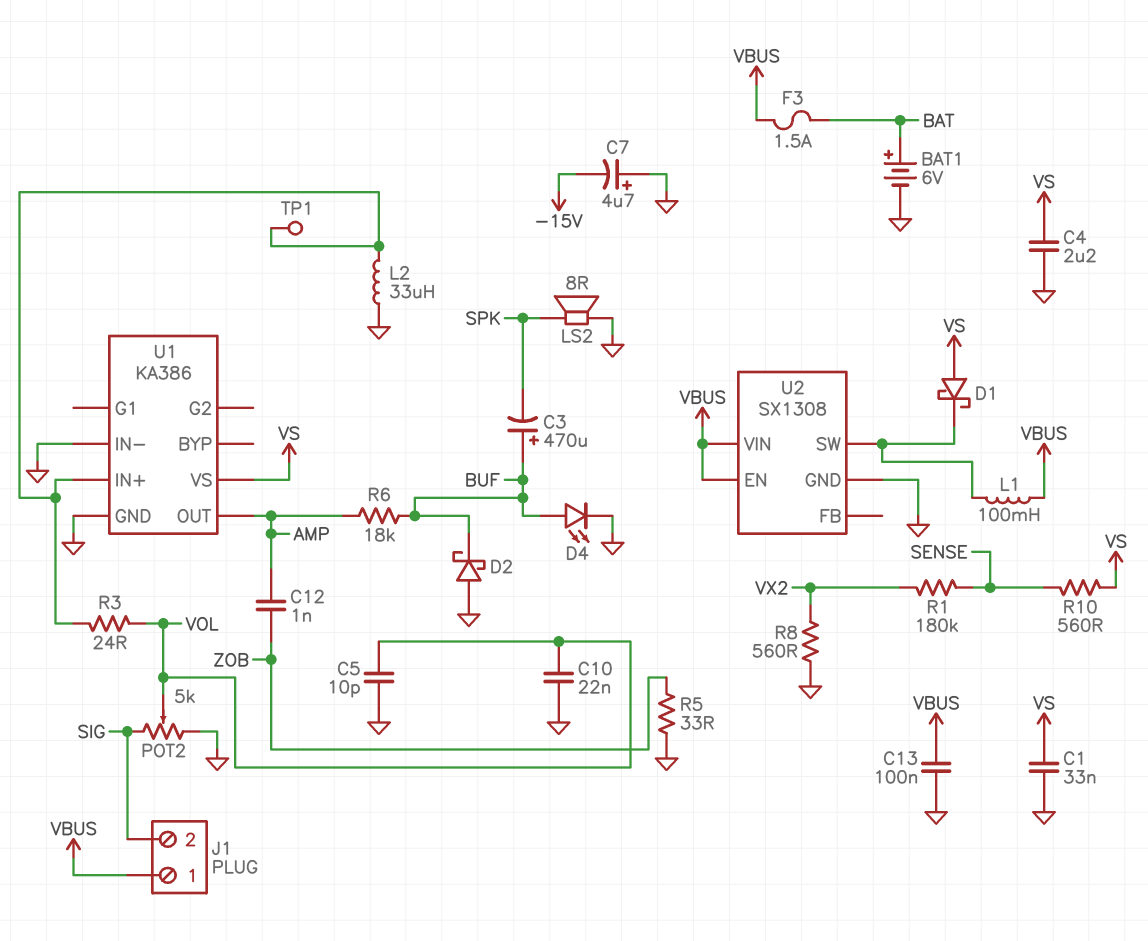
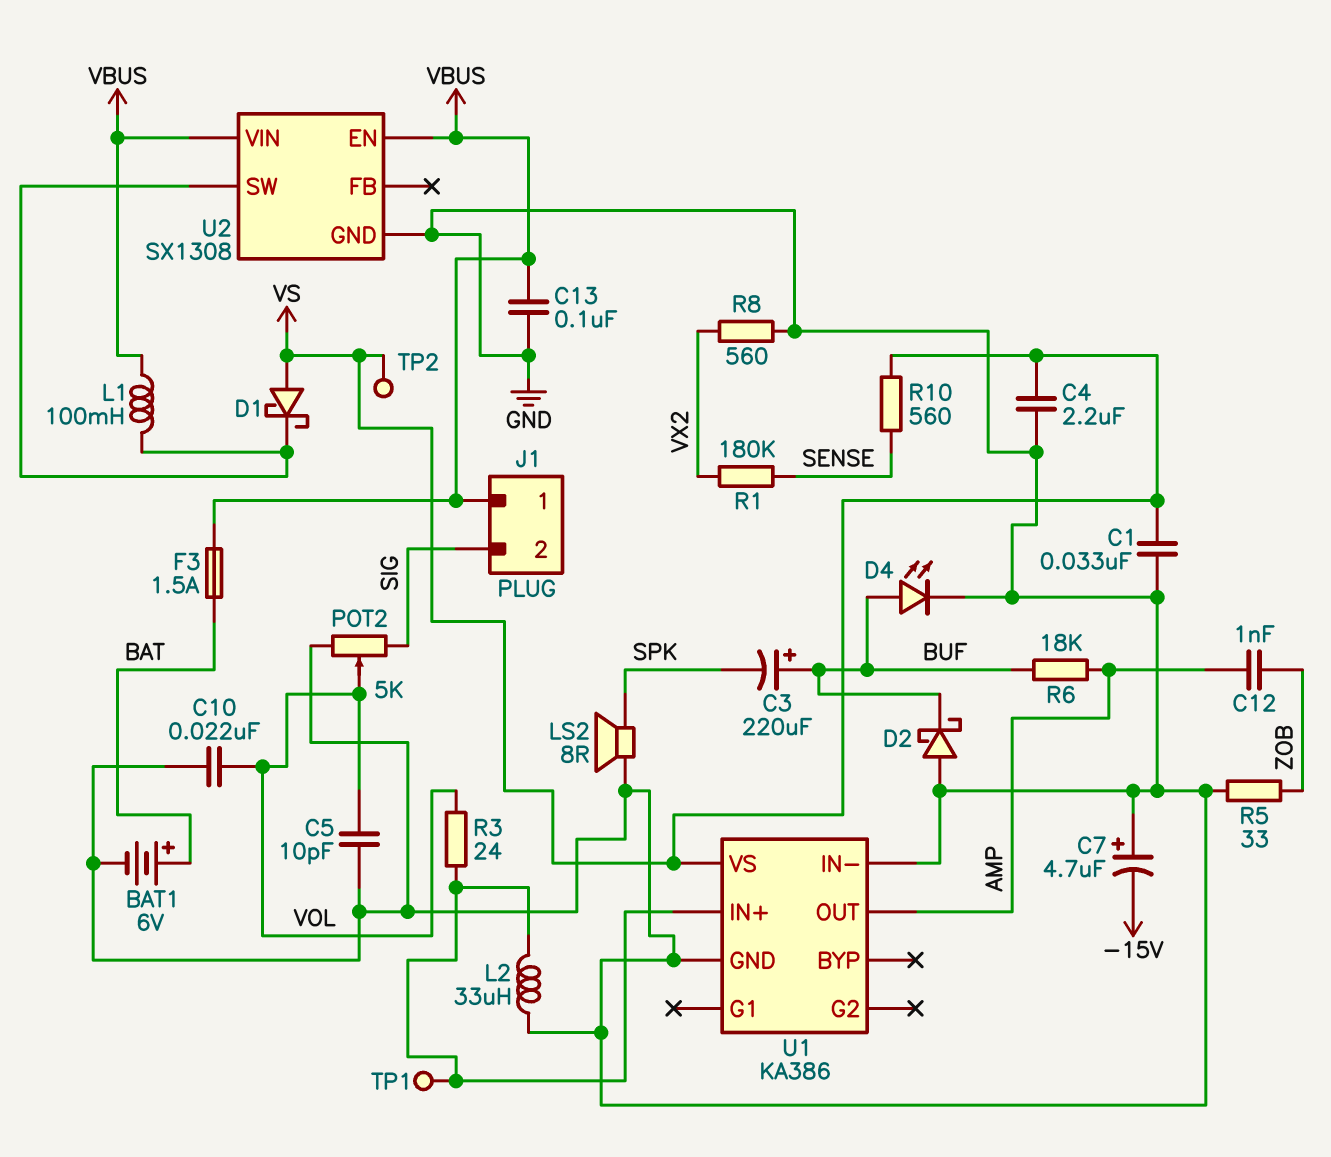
C3: 470uF (plus BUF, minus SPK) -> 220uF (plus BUF, minus SPK)
TP2: none -> test point (VS)

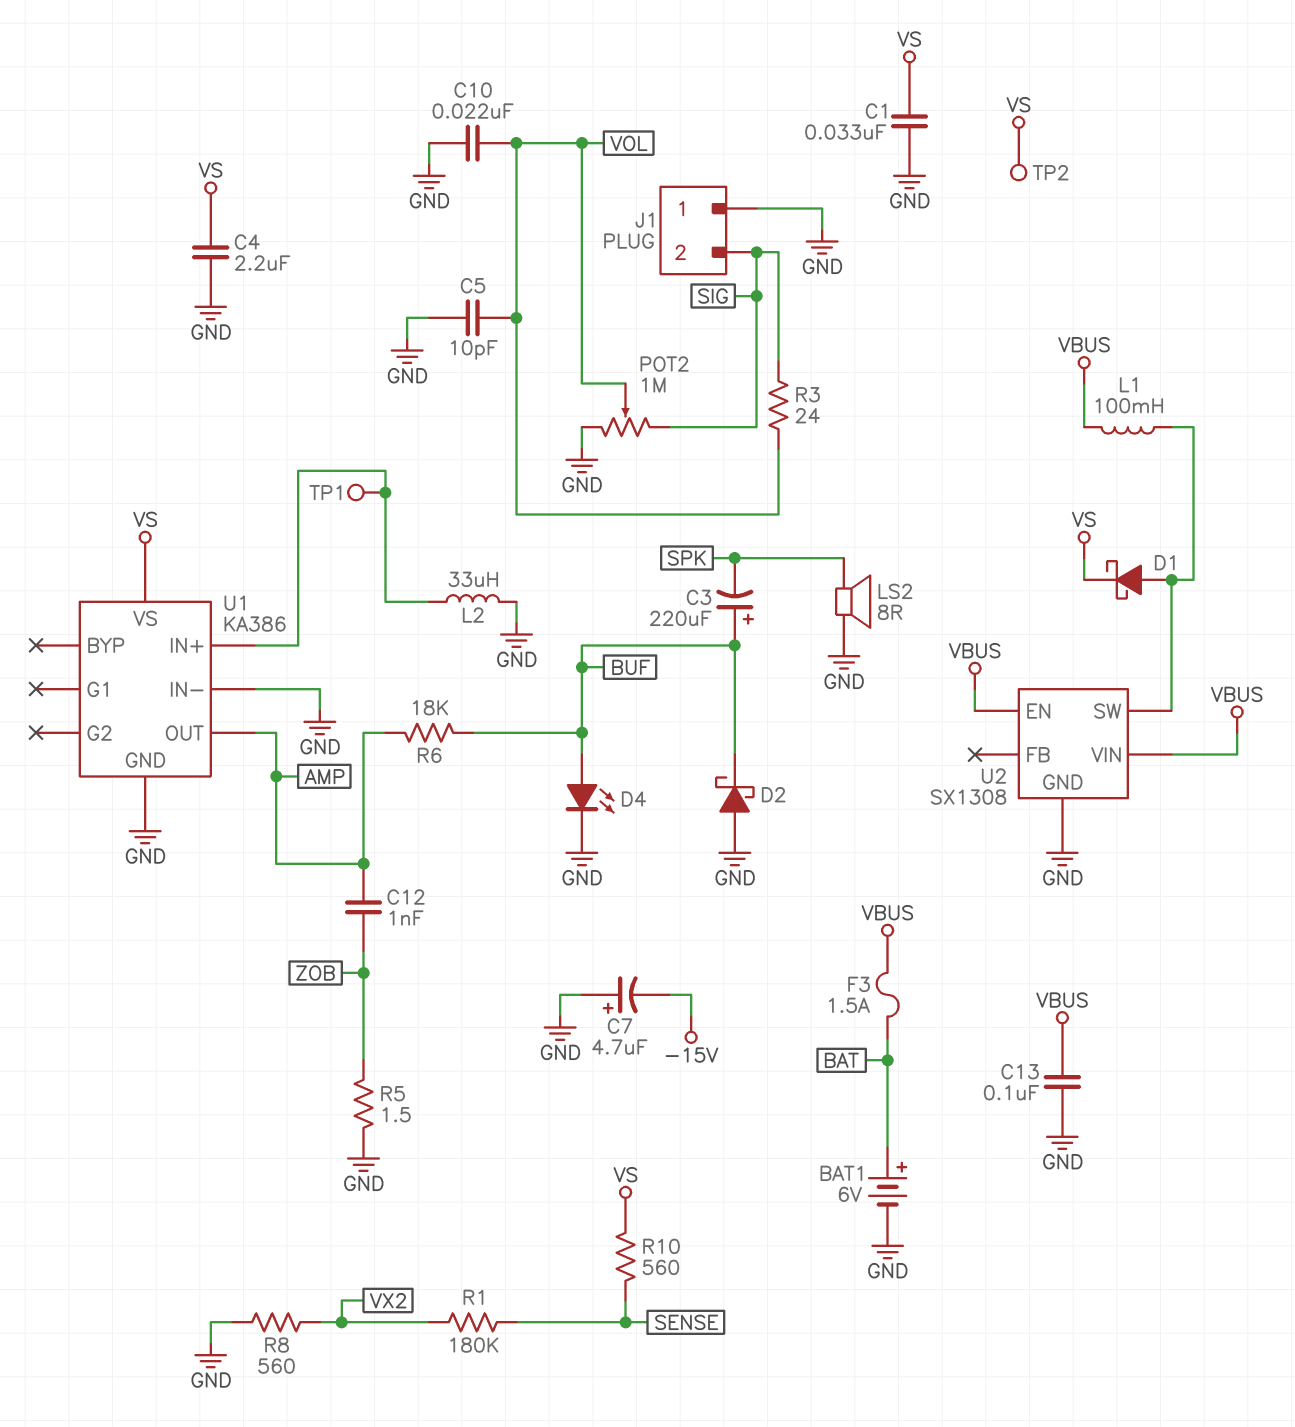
D1: schottky (A VS, K U2/SW) -> schottky (A U2/SW, K VS)
J1 pin 1: VBUS -> GND
POT2: 5k (GND, SIG, wiper VOL) -> 1M (GND, SIG, wiper VOL)
R3: 24 (U1/IN+, VOL) -> 24 (SIG, VOL)
R5: 33 (GND, ZOB) -> 1.5 (GND, ZOB)

